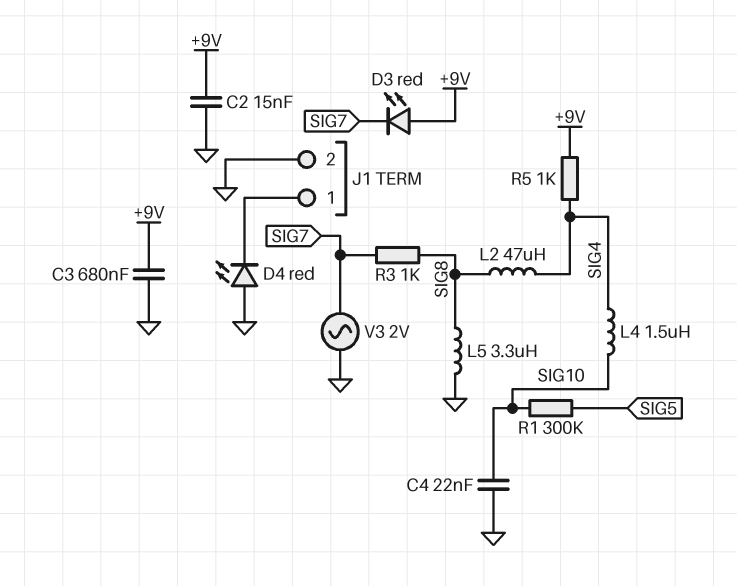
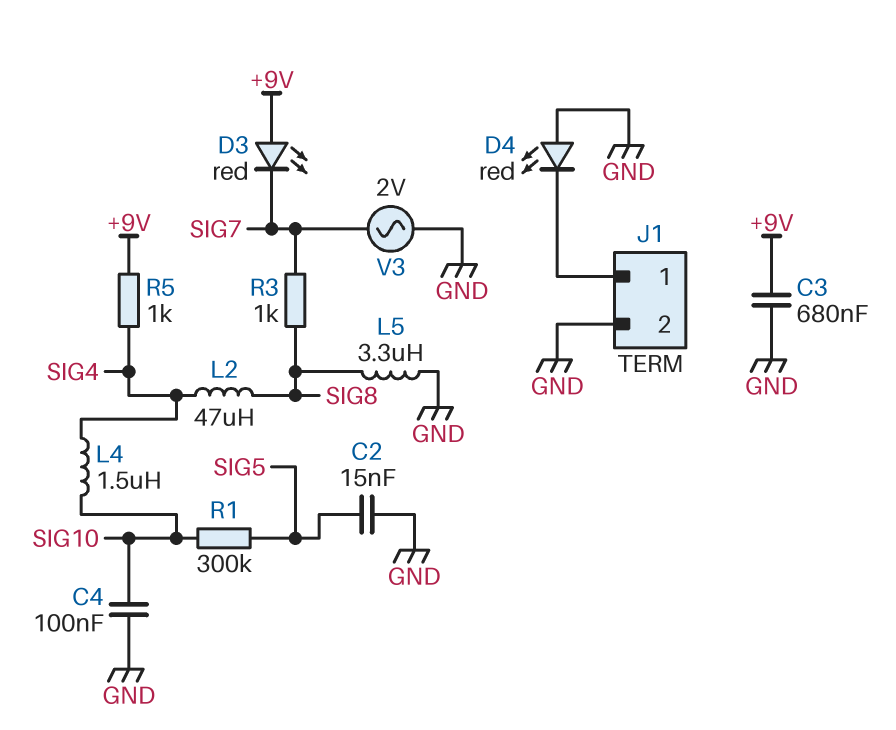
C2: 15nF (+9V, GND) -> 15nF (GND, SIG5)
C4: 22nF (GND, SIG10) -> 100nF (GND, SIG10)

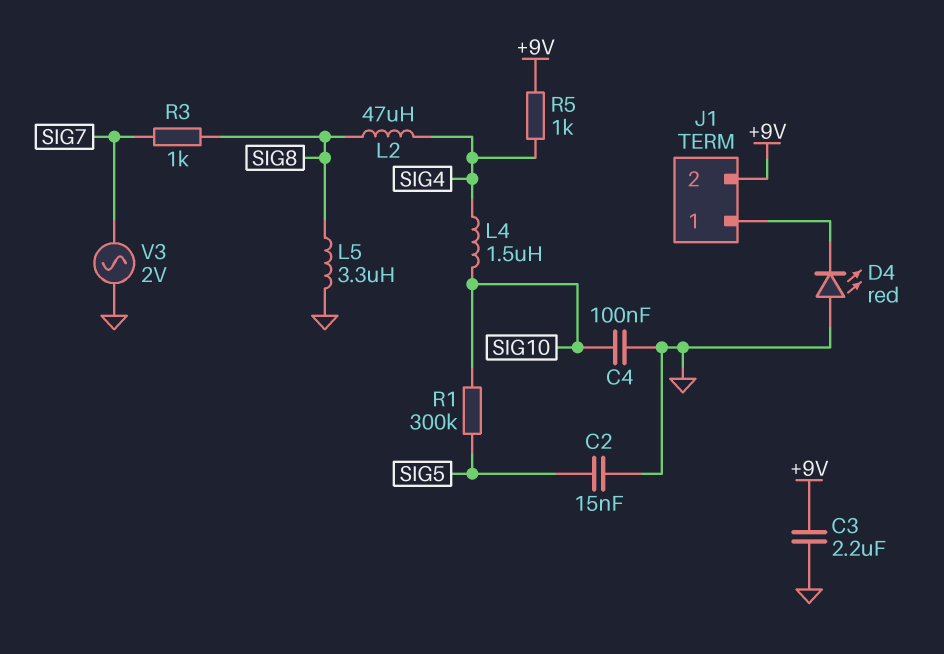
C3: 680nF (+9V, GND) -> 2.2uF (+9V, GND)
D3: LED red (A +9V, K SIG7) -> none
J1 pin 2: GND -> +9V

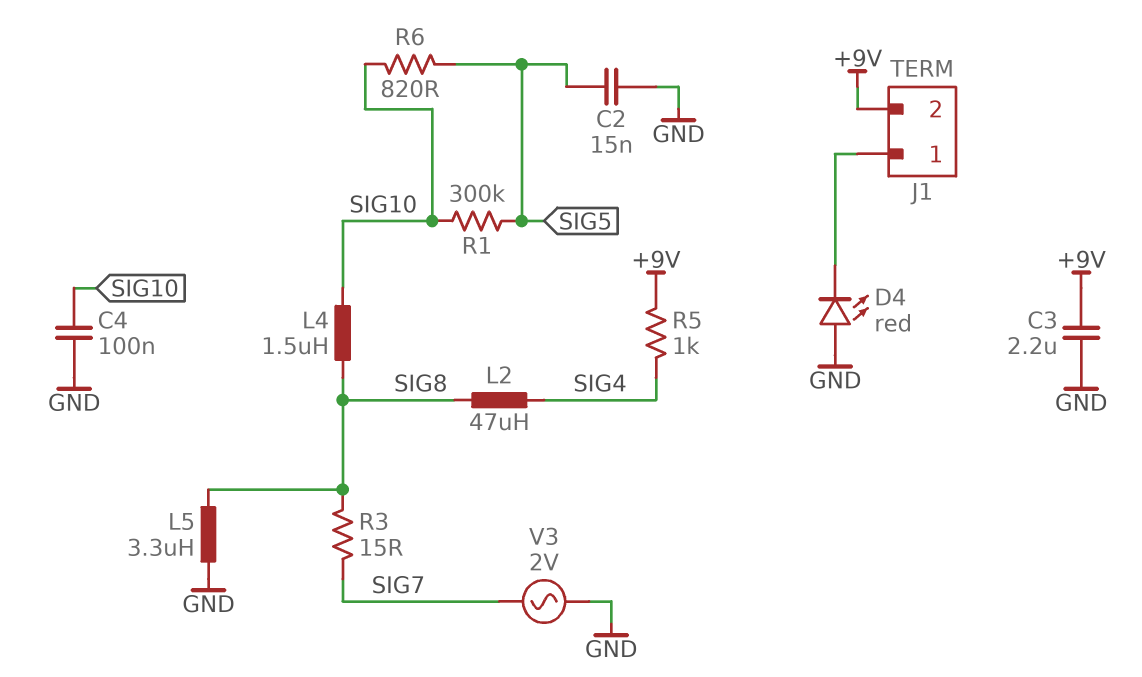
L4: 1.5uH (SIG4, SIG10) -> 1.5uH (SIG8, SIG10)
R3: 1k (SIG7, SIG8) -> 15 (SIG7, SIG8)
R6: none -> 820 (SIG5, SIG10)

